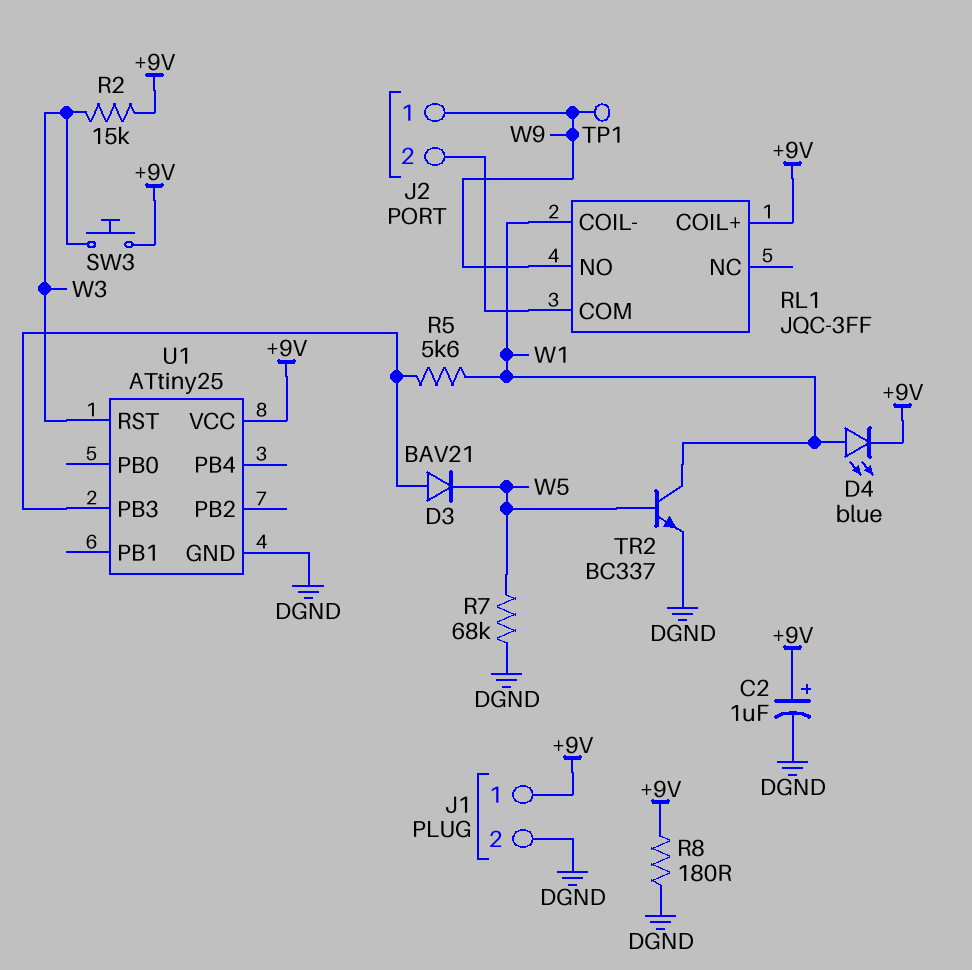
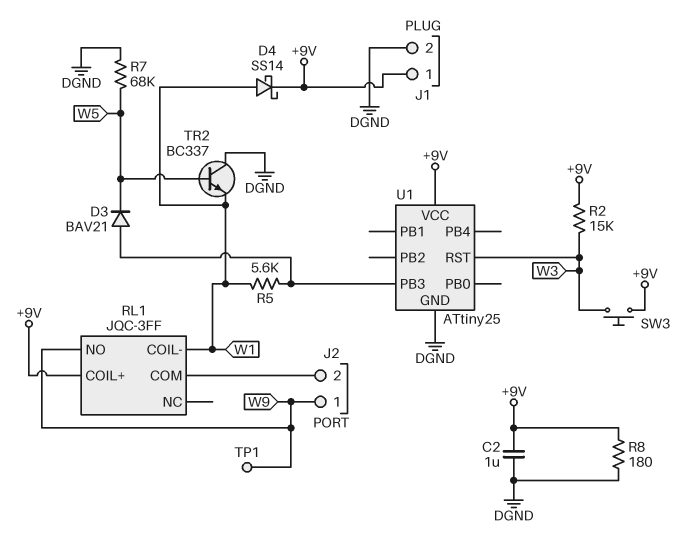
C2: 1uF (plus +9V, minus DGND) -> 1uF (+9V, DGND)
D4: LED blue (A W1, K +9V) -> schottky SS14 (A W1, K +9V)
TR2: NPN BC337 (B W5, C W1, E DGND) -> NPN BC337 (B W5, C DGND, E W1)

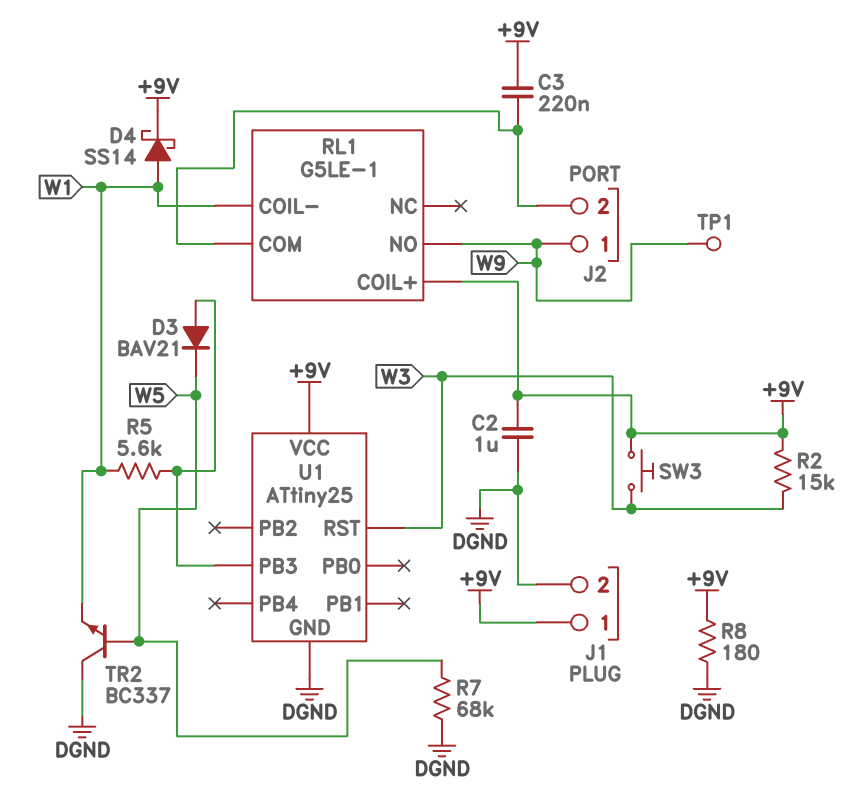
C3: none -> 220nF (+9V, J2/2)
RL1: JQC-3FF -> G5LE-1

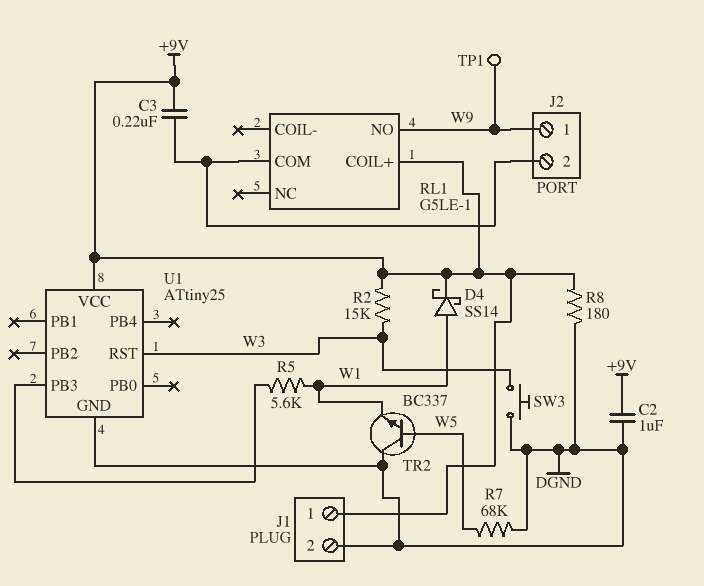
D3: diode BAV21 (A U1/PB3, K W5) -> none
RL1 pin COIL-: W1 -> none
SW3: button (+9V, W3) -> button (DGND, W3)

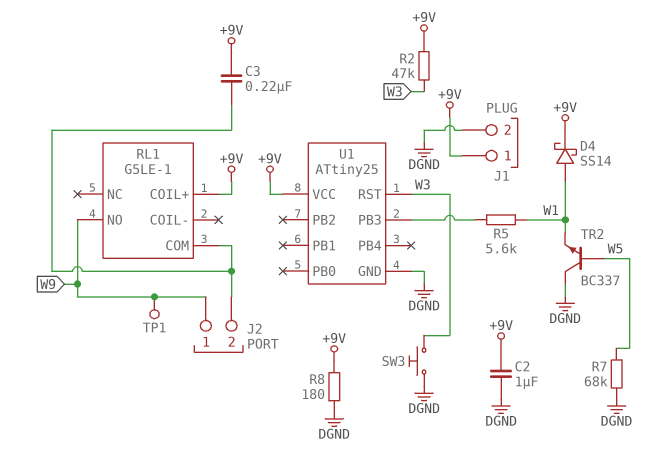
R2: 15k (+9V, W3) -> 47k (+9V, W3)

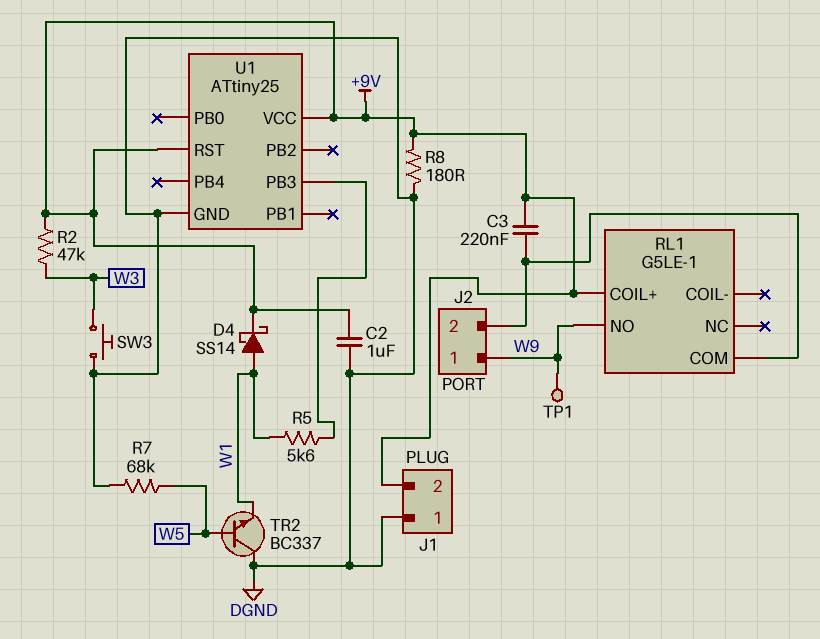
J1 pin 1: +9V -> DGND
J1 pin 2: DGND -> +9V
U1 pin RST: W3 -> +9V

